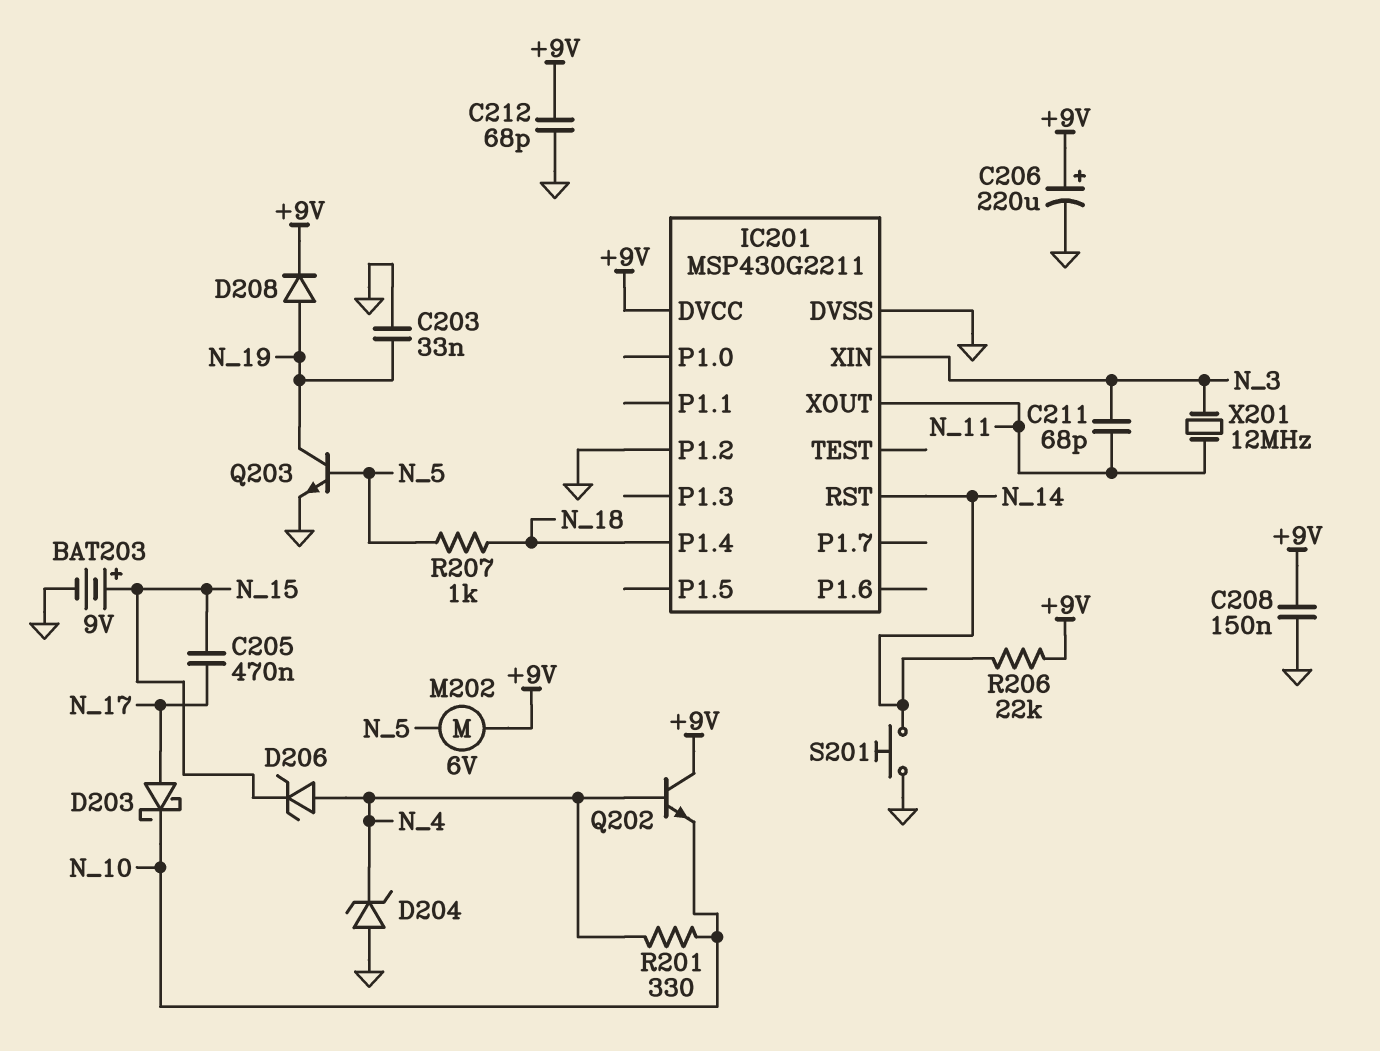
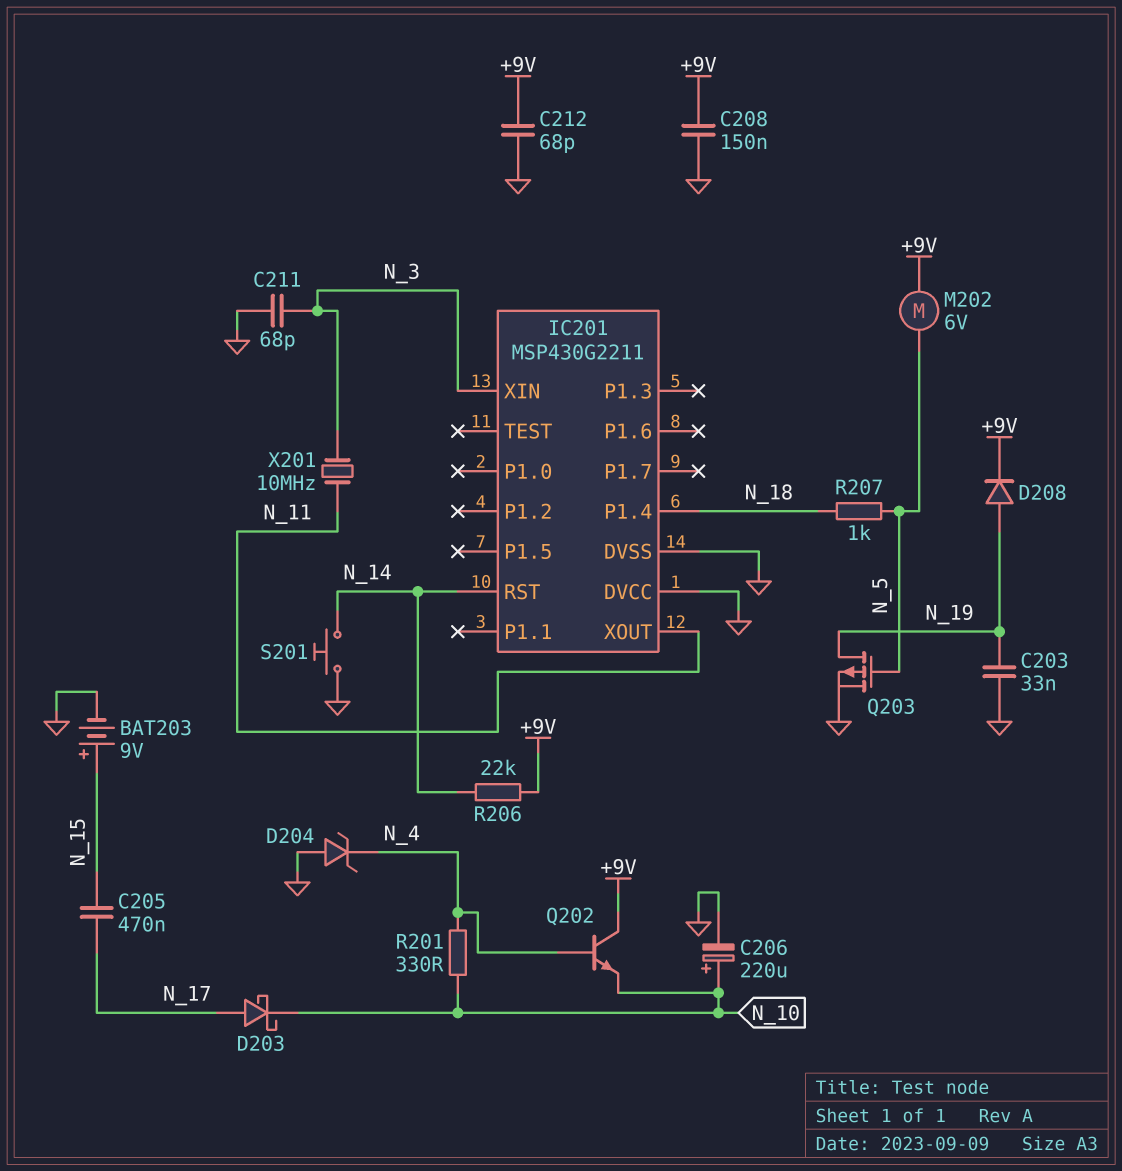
C206: 220uF (plus +9V, minus GND) -> 220uF (plus N_10, minus GND)
C211: 68pF (N_3, N_11) -> 68pF (GND, N_3)
D206: zener (A N_4, K N_15) -> none
IC201 pin DVCC: +9V -> GND
IC201 pin P1.2: GND -> none
Q203: NPN (B N_5, C N_19, E GND) -> PMOS (G N_5, D N_19, S GND)
X201: 12MHz (N_3, N_11) -> 10MHz (N_3, N_11)

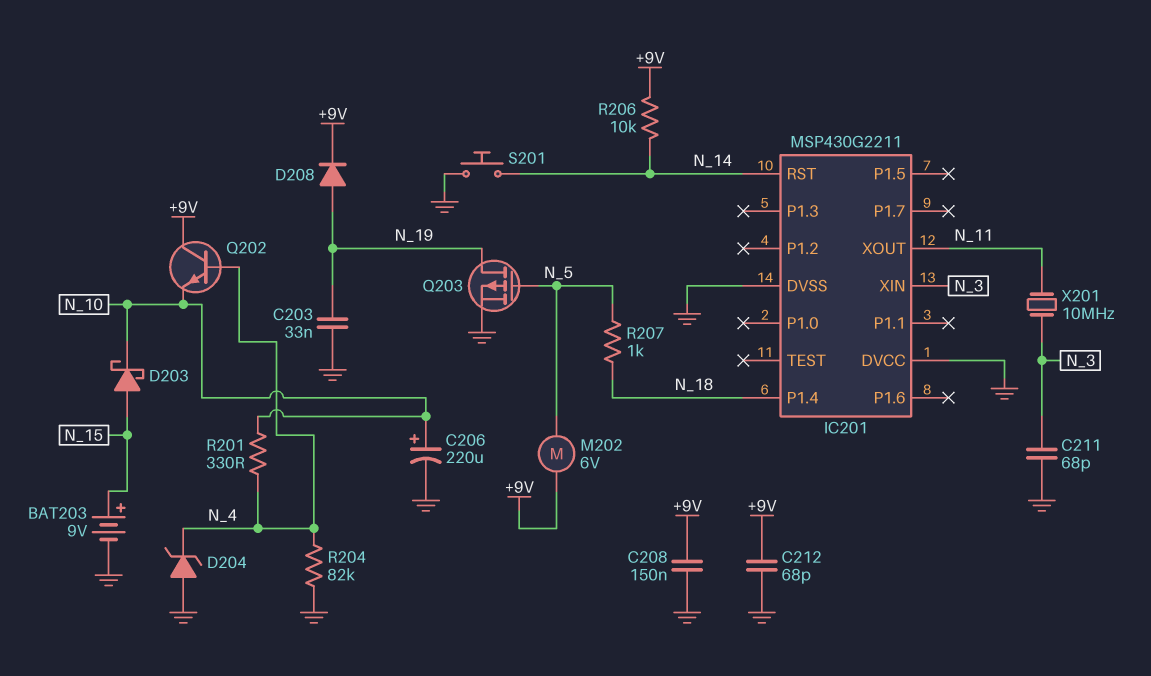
C205: 470nF (N_15, N_17) -> none
D203: schottky (A N_17, K N_10) -> schottky (A N_15, K N_10)
R204: none -> 82k (GND, N_4)
R206: 22k (+9V, N_14) -> 10k (+9V, N_14)

